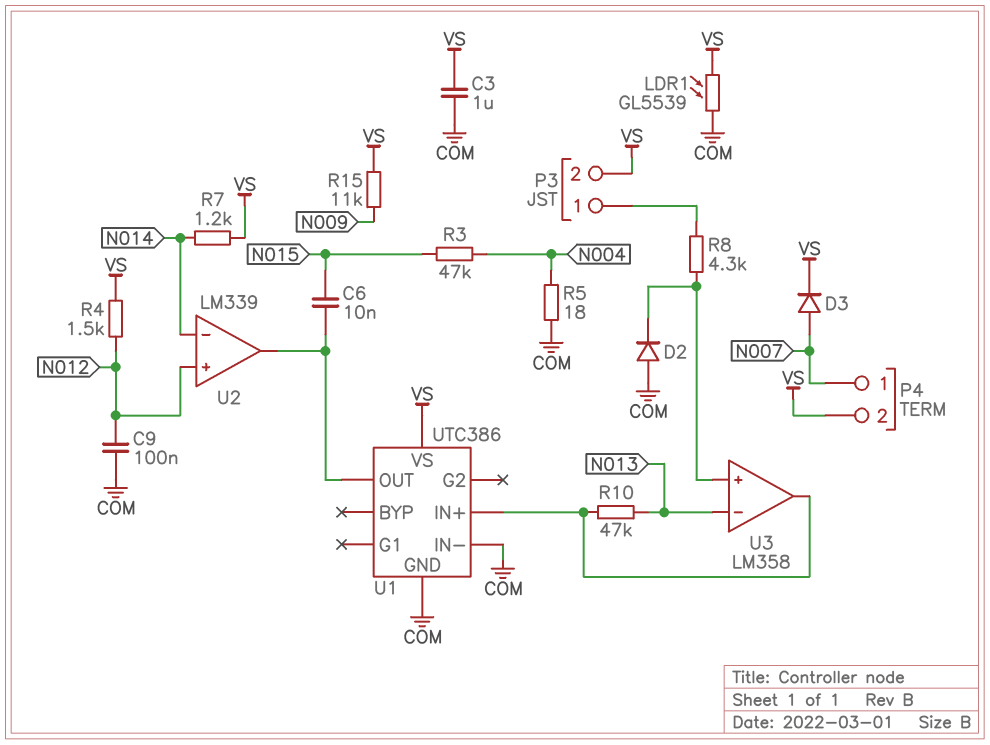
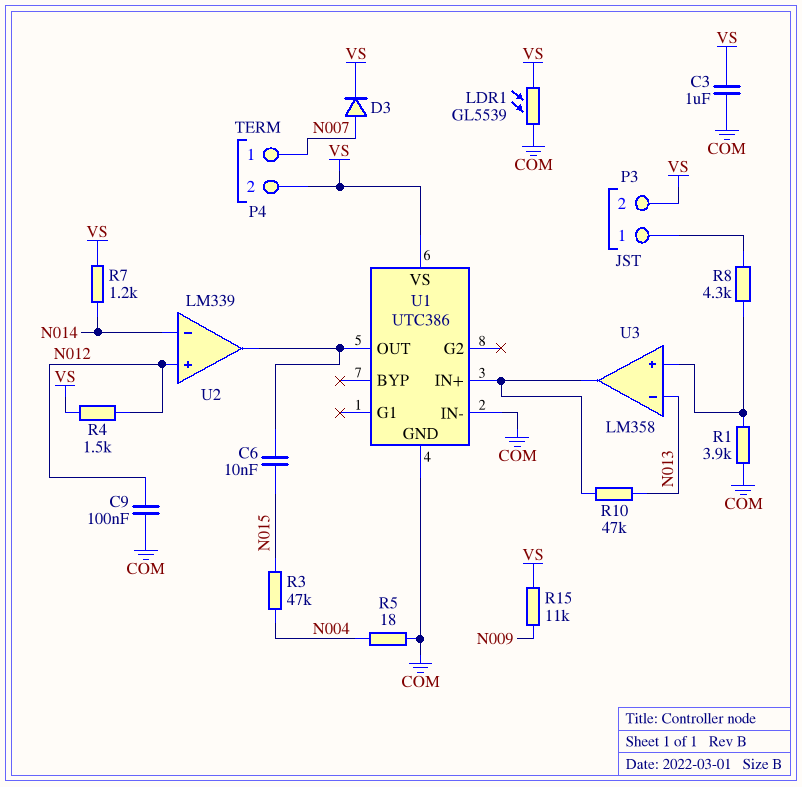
D2: diode (A COM, K U3/in+) -> none
R1: none -> 3.9k (COM, U3/in+)

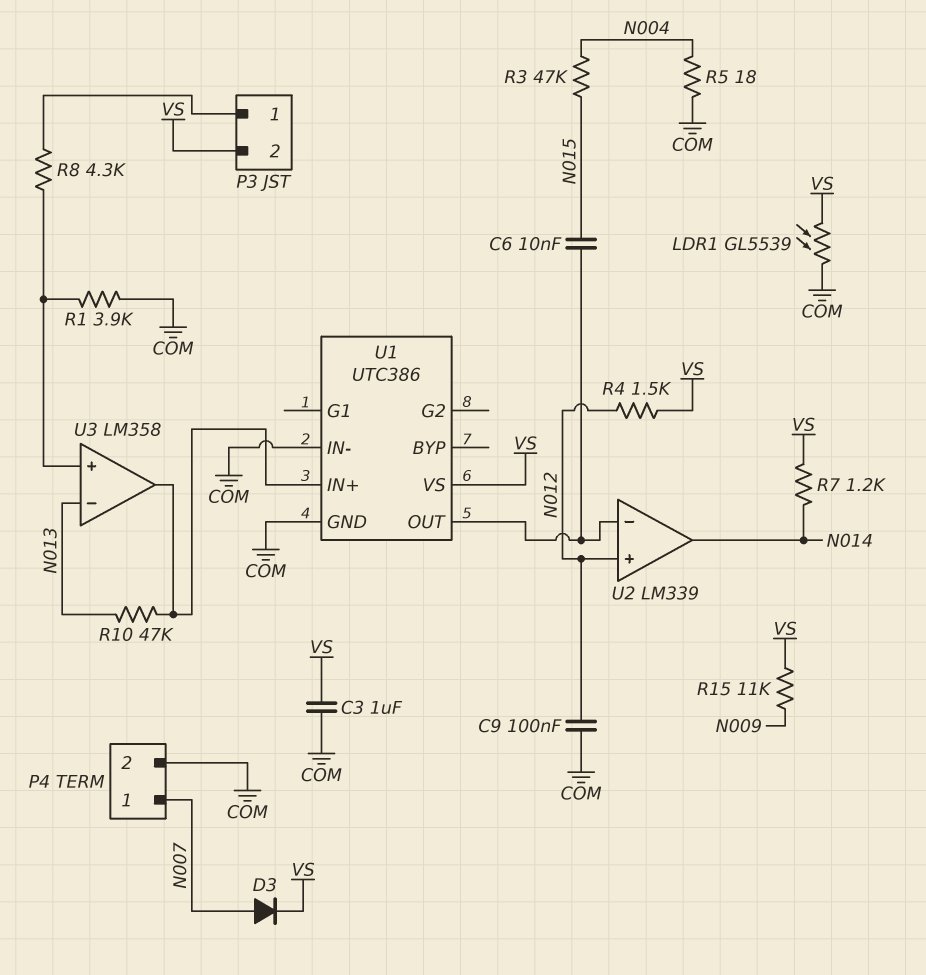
P4 pin 2: VS -> COM
U2 pin in-: N014 -> U1/OUT
U2 pin out: U1/OUT -> N014

